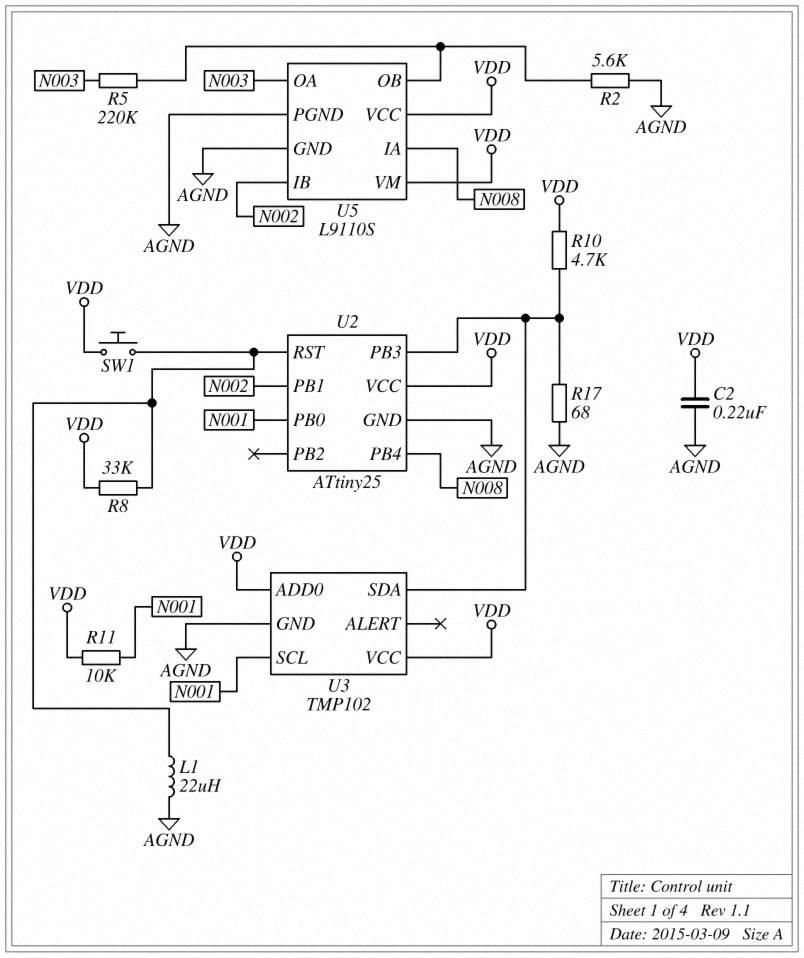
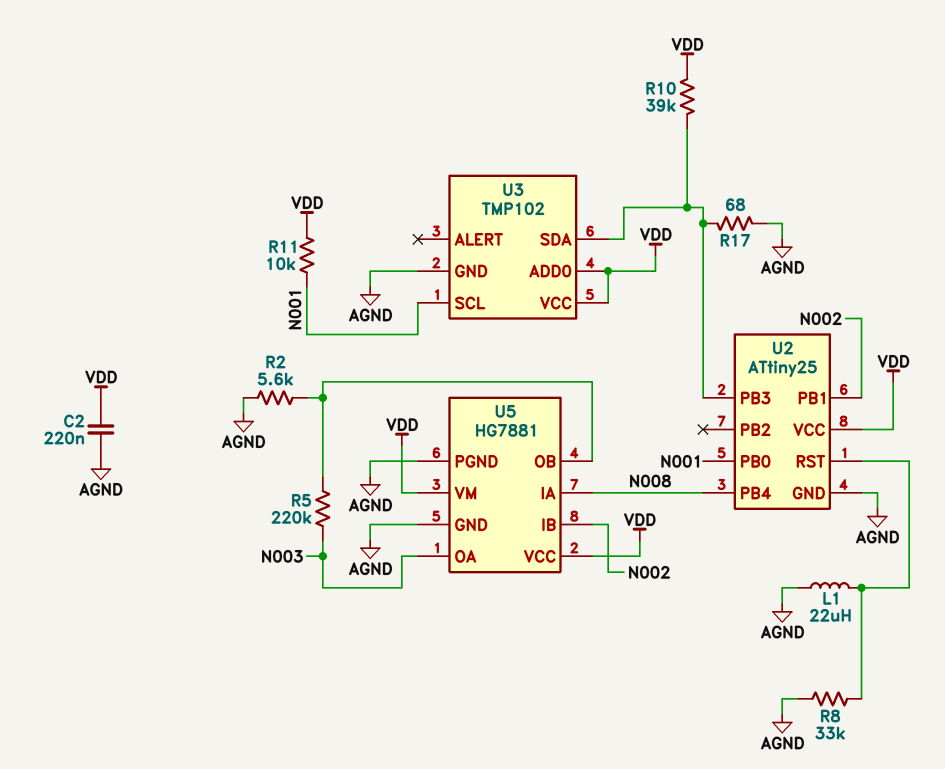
R8: 33k (U2/RST, VDD) -> 33k (AGND, U2/RST)
R10: 4.7k (U2/PB3, VDD) -> 39k (U2/PB3, VDD)
SW1: button (U2/RST, VDD) -> none
U5: L9110S -> HG7881

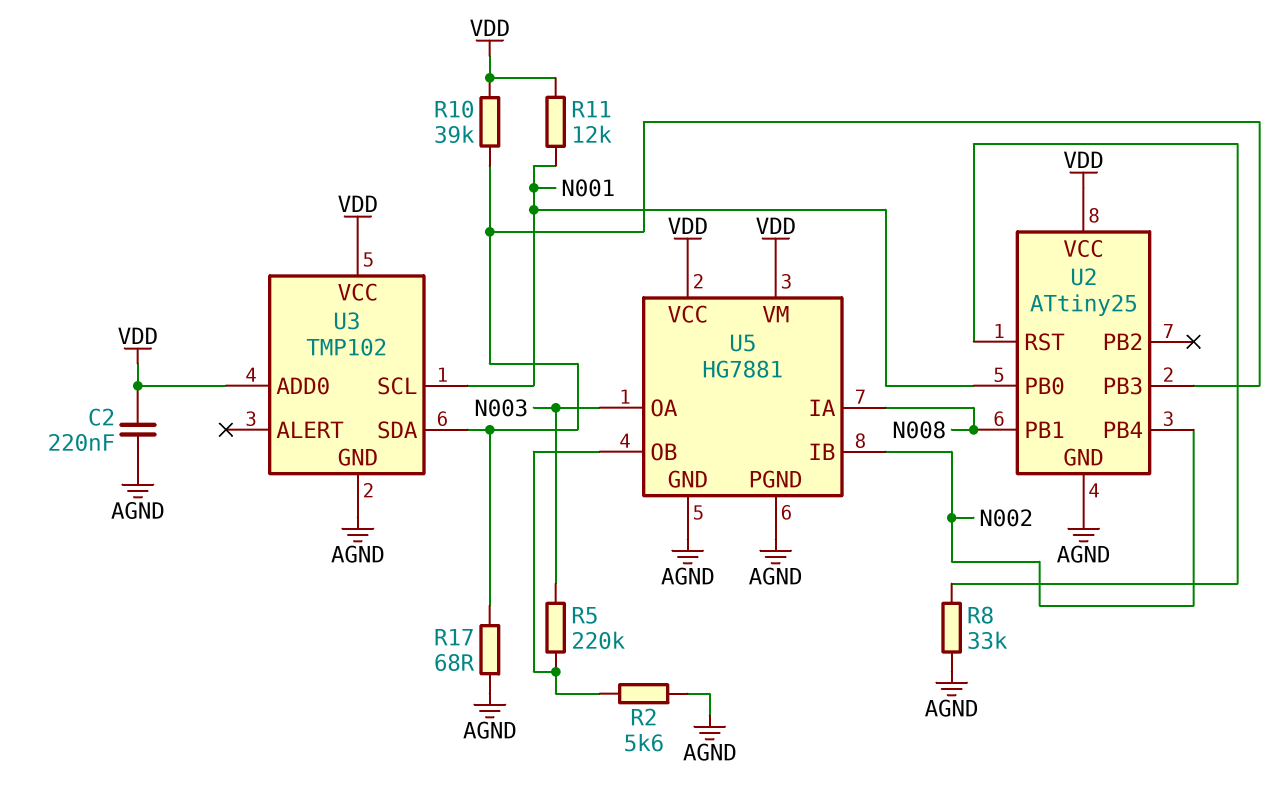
L1: 22uH (AGND, U2/RST) -> none
R11: 10k (N001, VDD) -> 12k (N001, VDD)
U2 pin PB1: N002 -> N008
U2 pin PB4: N008 -> N002

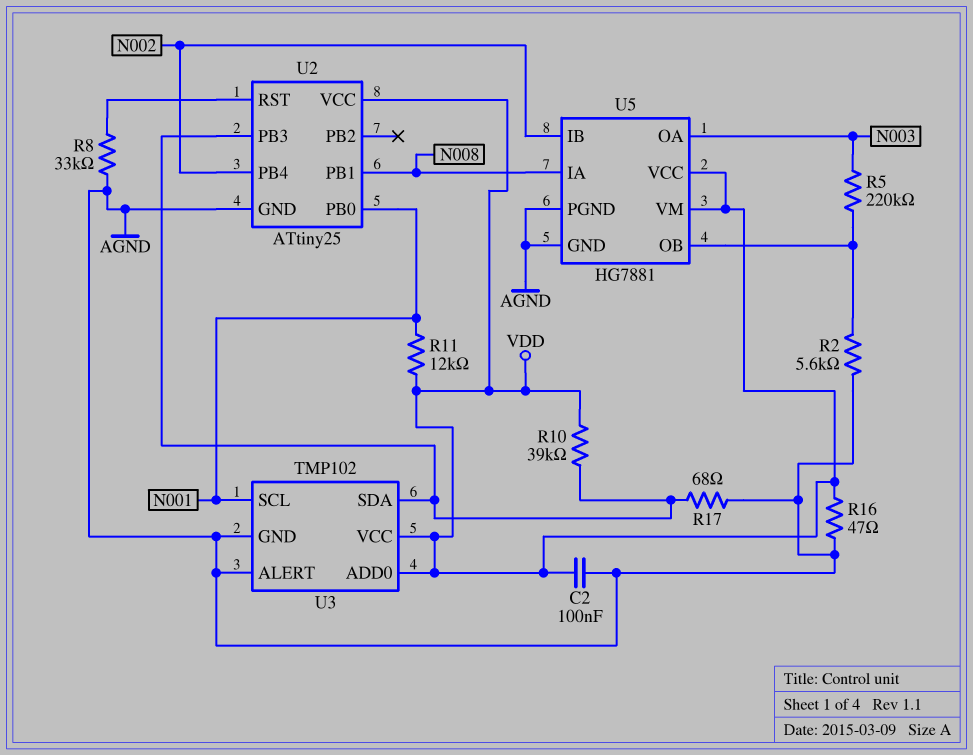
C2: 220nF (AGND, VDD) -> 100nF (AGND, VDD)
R16: none -> 47 (AGND, VDD)
U3 pin ALERT: none -> AGND

